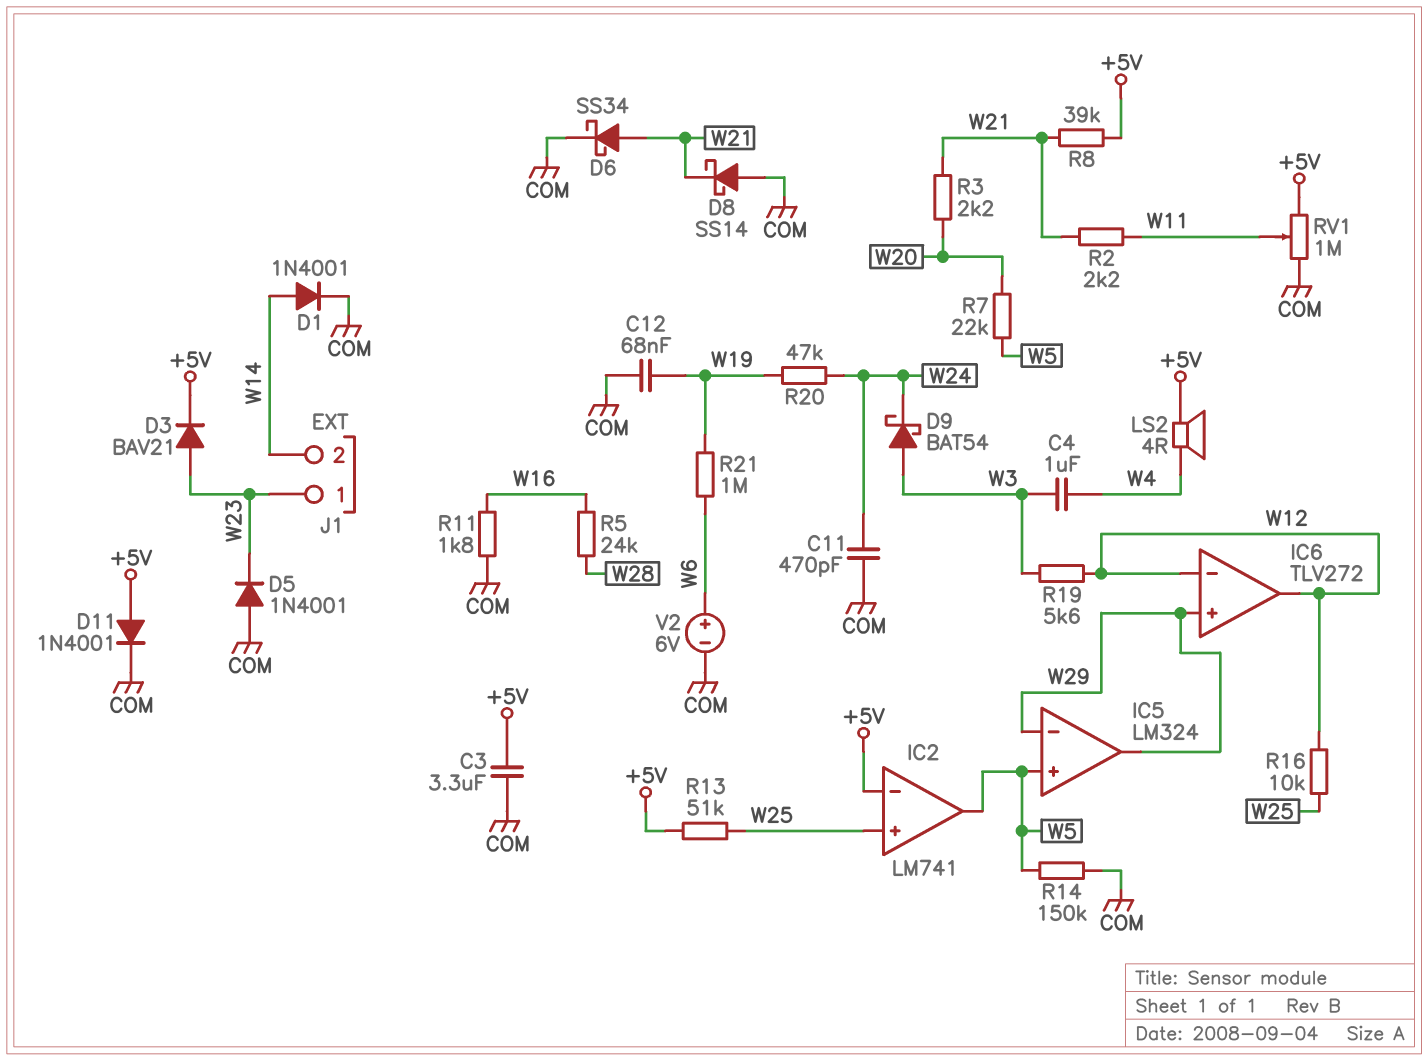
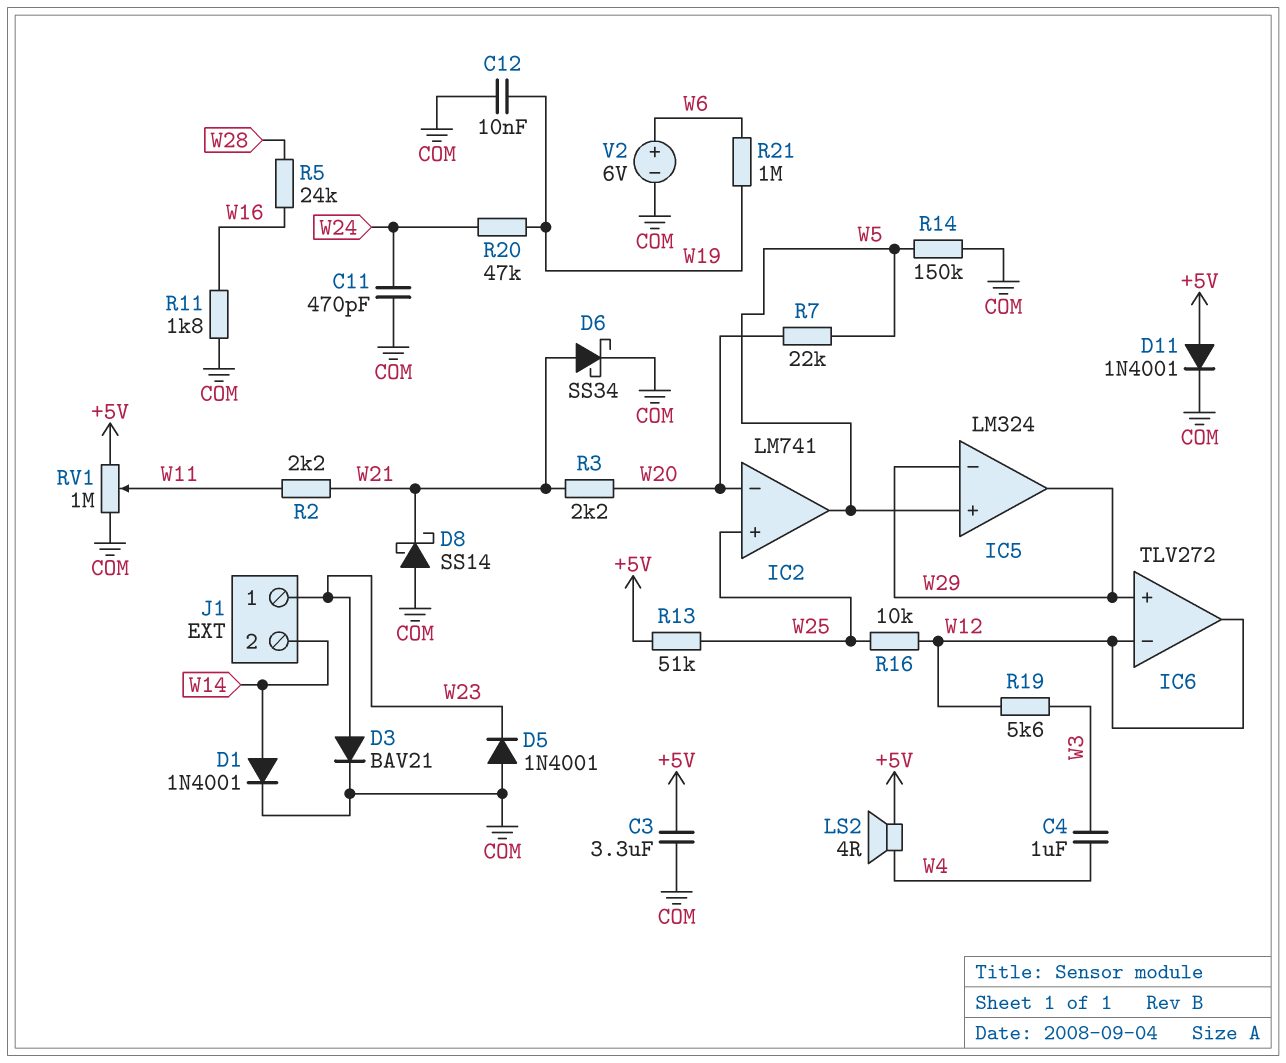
C12: 68nF (COM, W19) -> 10nF (COM, W19)
D3: diode BAV21 (A W23, K +5V) -> diode BAV21 (A W23, K COM)
D9: schottky BAT54 (A W3, K W24) -> none
IC2 pin in-: +5V -> W20
R8: 39k (+5V, W21) -> none

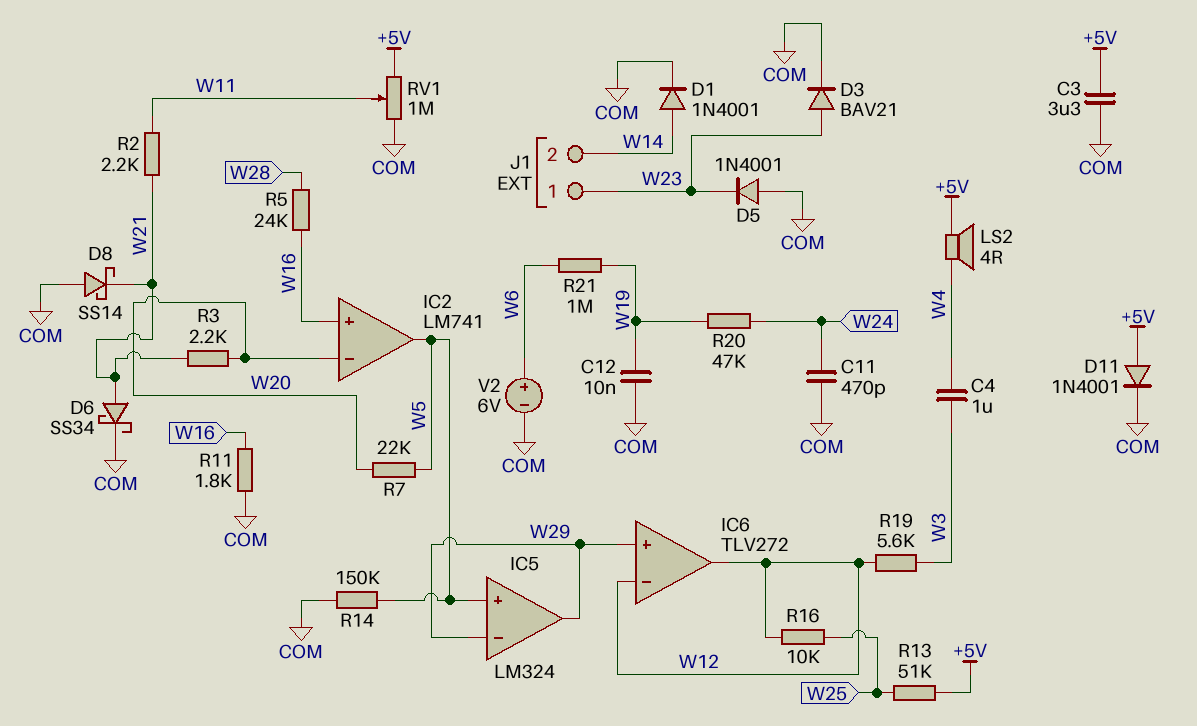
IC2 pin in+: W25 -> W16

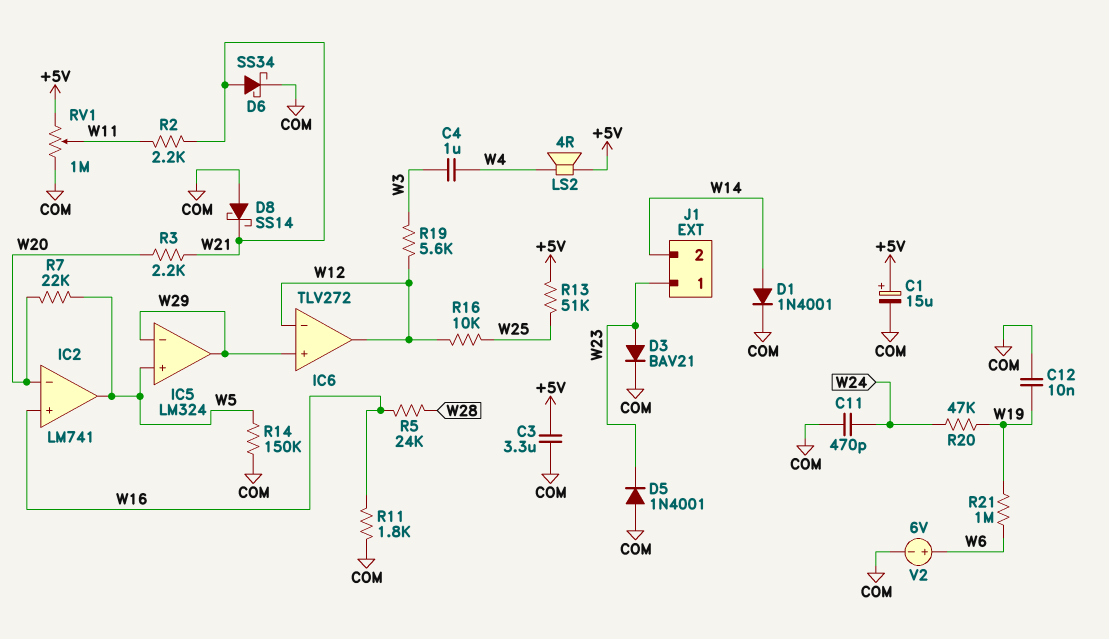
C1: none -> 15uF (plus +5V, minus COM)
D11: diode 1N4001 (A +5V, K COM) -> none

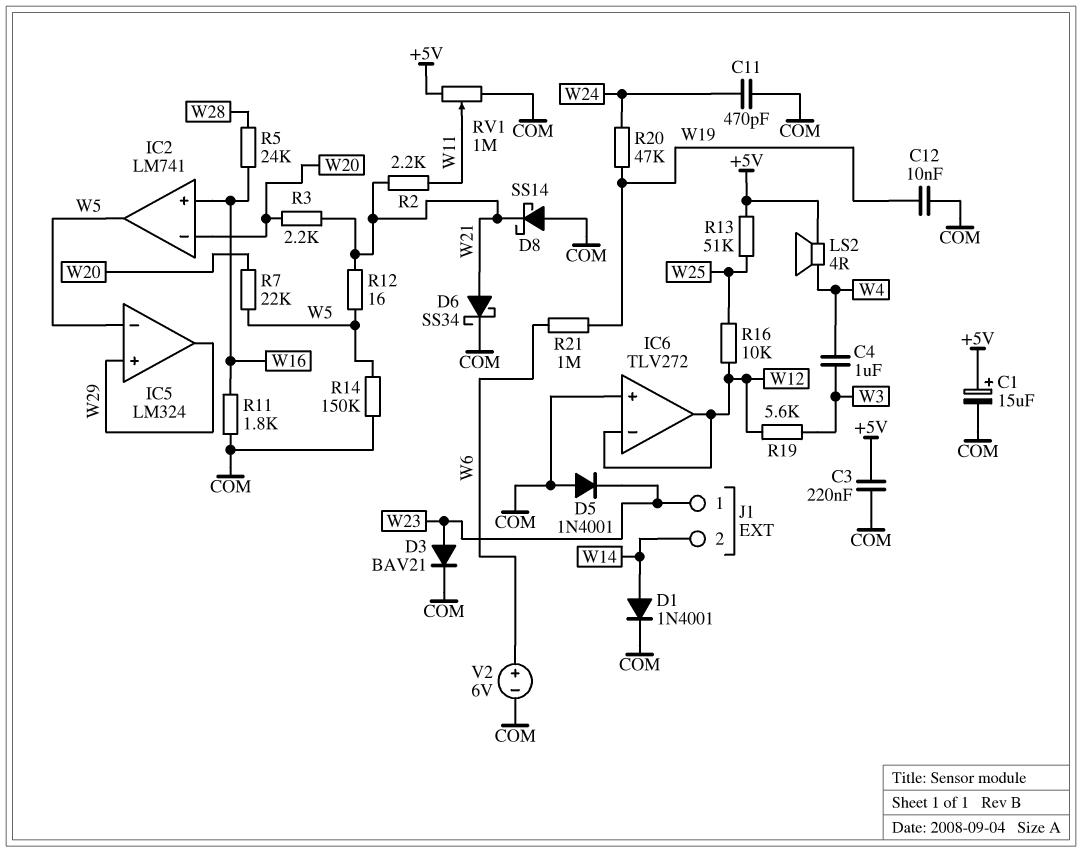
C3: 3.3uF (+5V, COM) -> 220nF (+5V, COM)
IC5 pin in+: W5 -> W29
IC5 pin in-: W29 -> W5
IC6 pin in+: W29 -> COM
R12: none -> 16 (W5, W21)

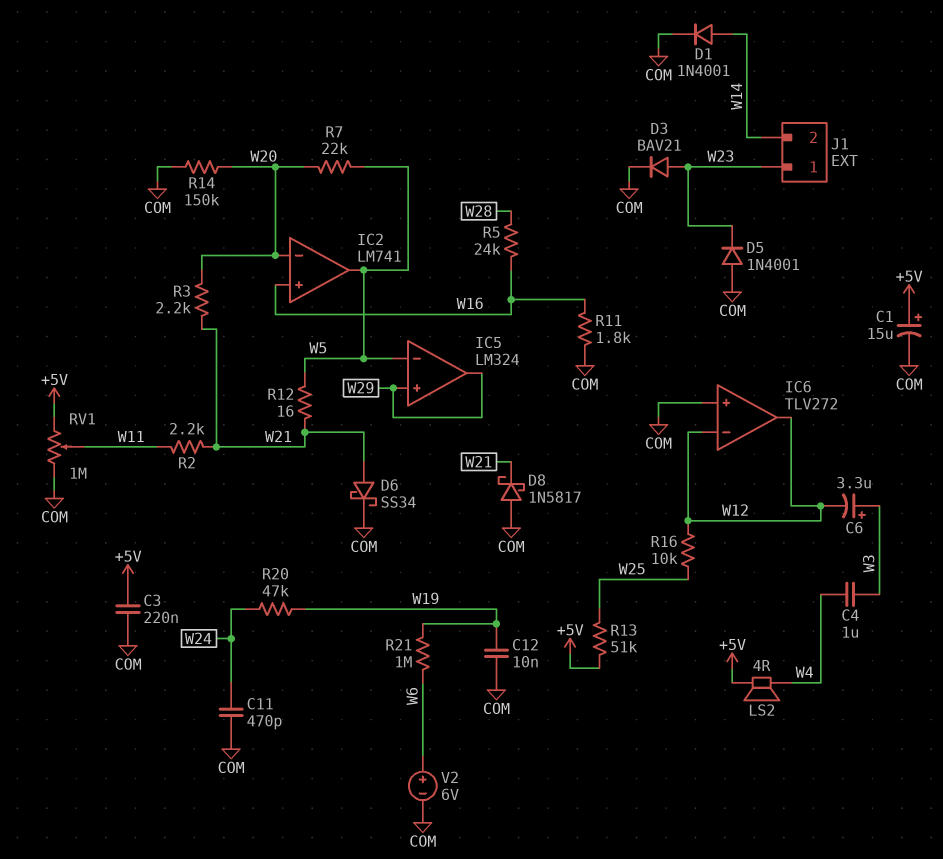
C6: none -> 3.3uF (plus W3, minus W12)
D8: schottky SS14 (A COM, K W21) -> schottky 1N5817 (A COM, K W21)
R14: 150k (COM, W5) -> 150k (COM, W20)
R19: 5.6k (W3, W12) -> none

